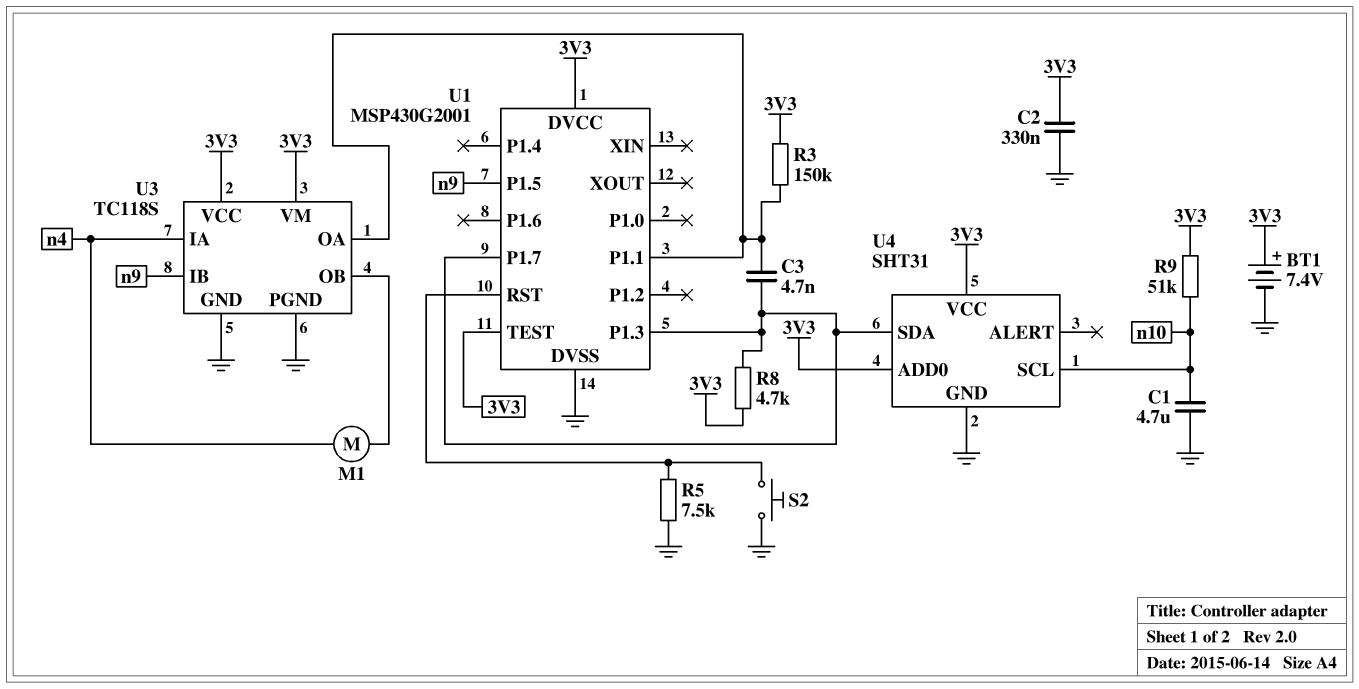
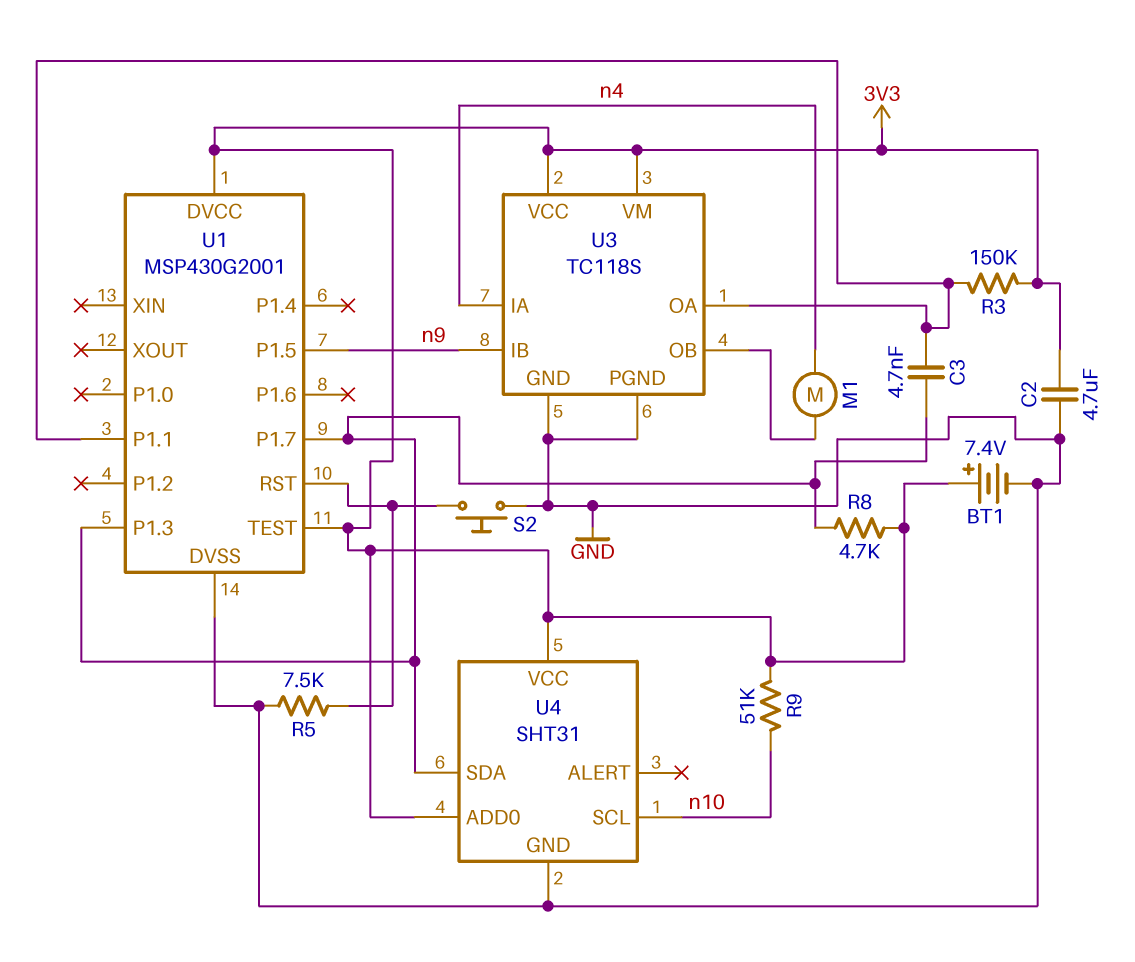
C1: 4.7uF (GND, n10) -> none
C2: 330nF (3V3, GND) -> 4.7uF (3V3, GND)

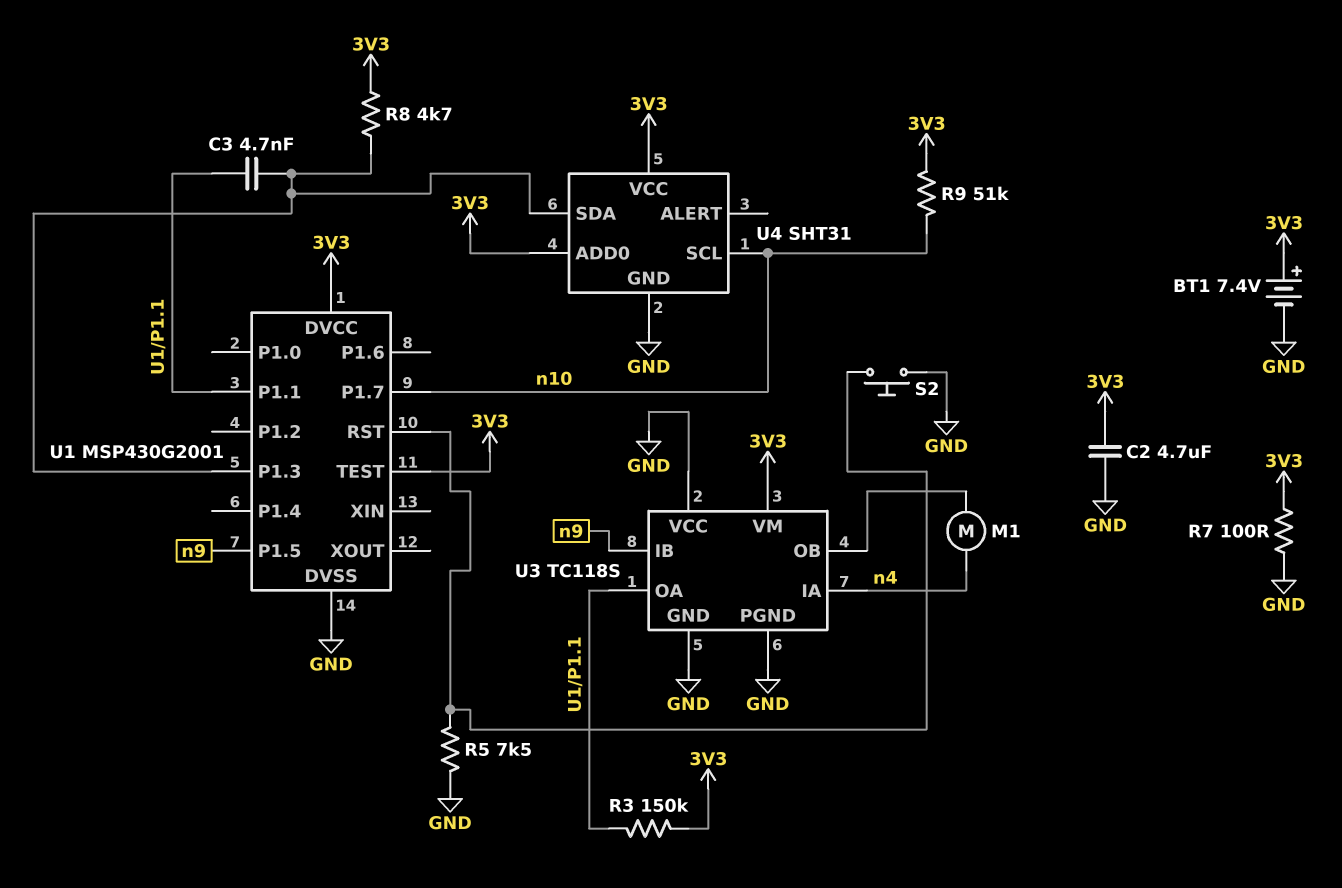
R7: none -> 100 (3V3, GND)
U1 pin P1.7: U1/P1.3 -> n10
U3 pin VCC: 3V3 -> GND

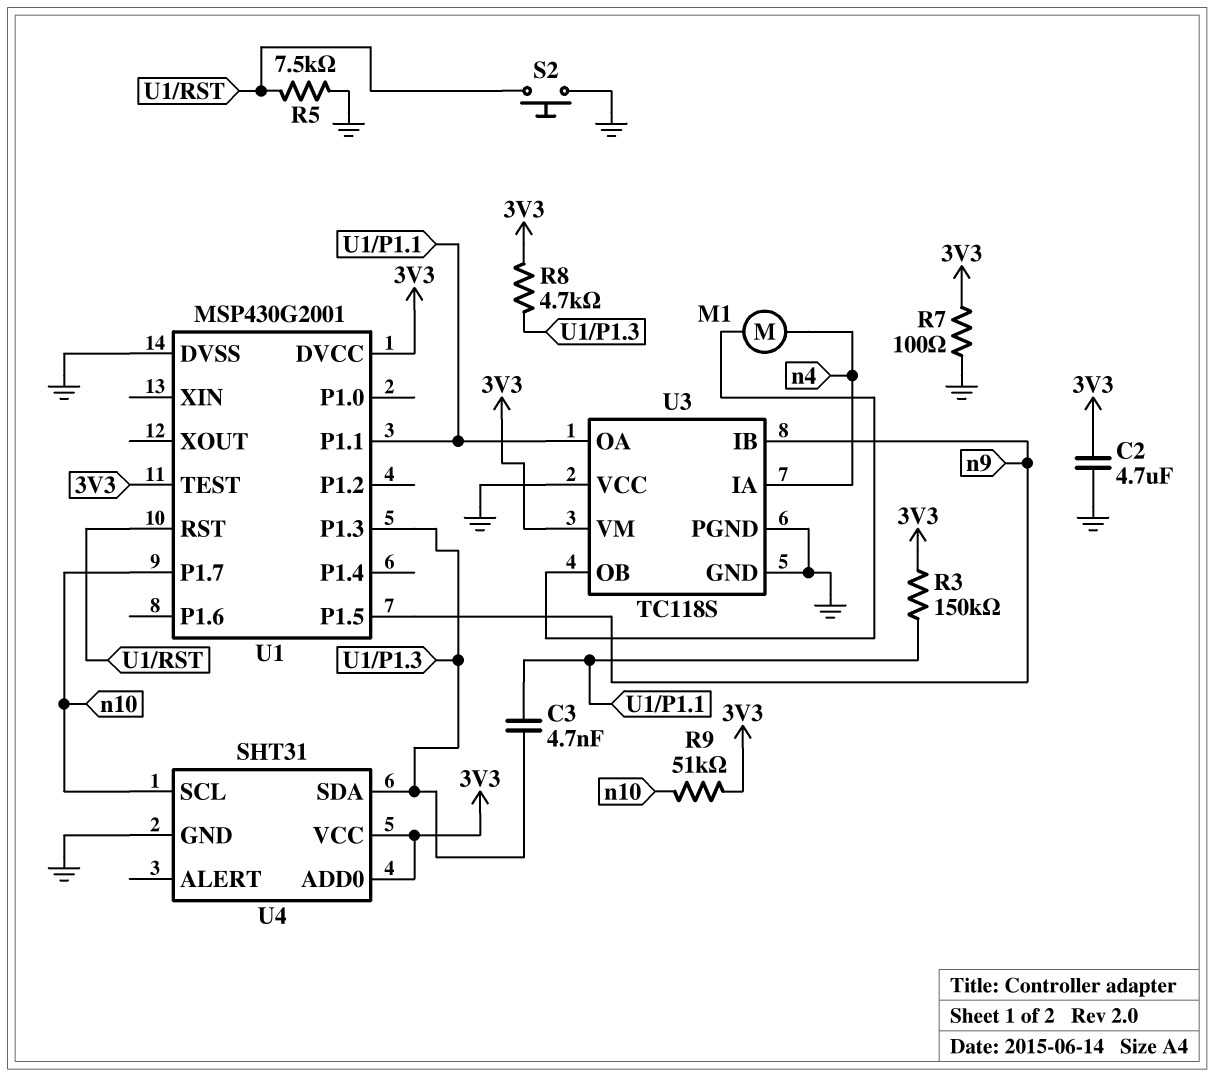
BT1: 7.4V (plus 3V3, minus GND) -> none

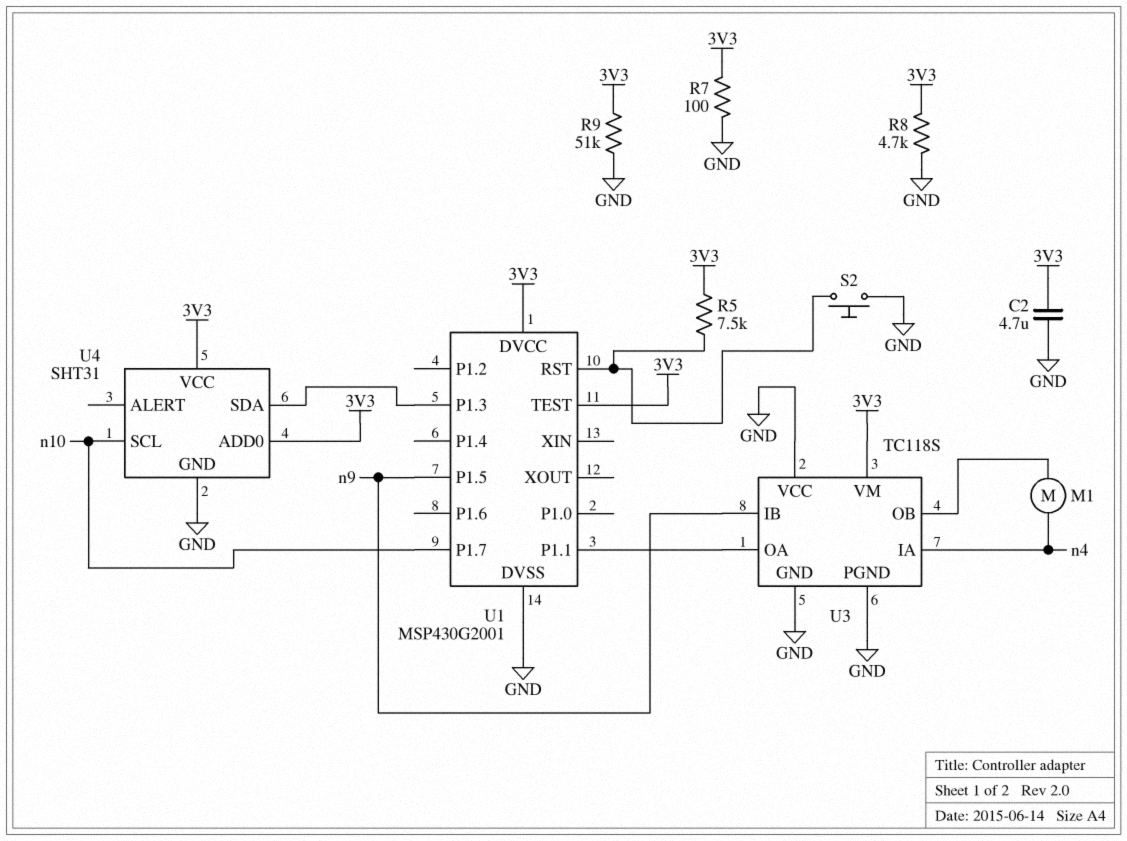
C3: 4.7nF (U1/P1.1, U1/P1.3) -> none
R3: 150k (3V3, U1/P1.1) -> none
R5: 7.5k (GND, U1/RST) -> 7.5k (3V3, U1/RST)
R8: 4.7k (3V3, U1/P1.3) -> 4.7k (3V3, GND)
R9: 51k (3V3, n10) -> 51k (3V3, GND)

